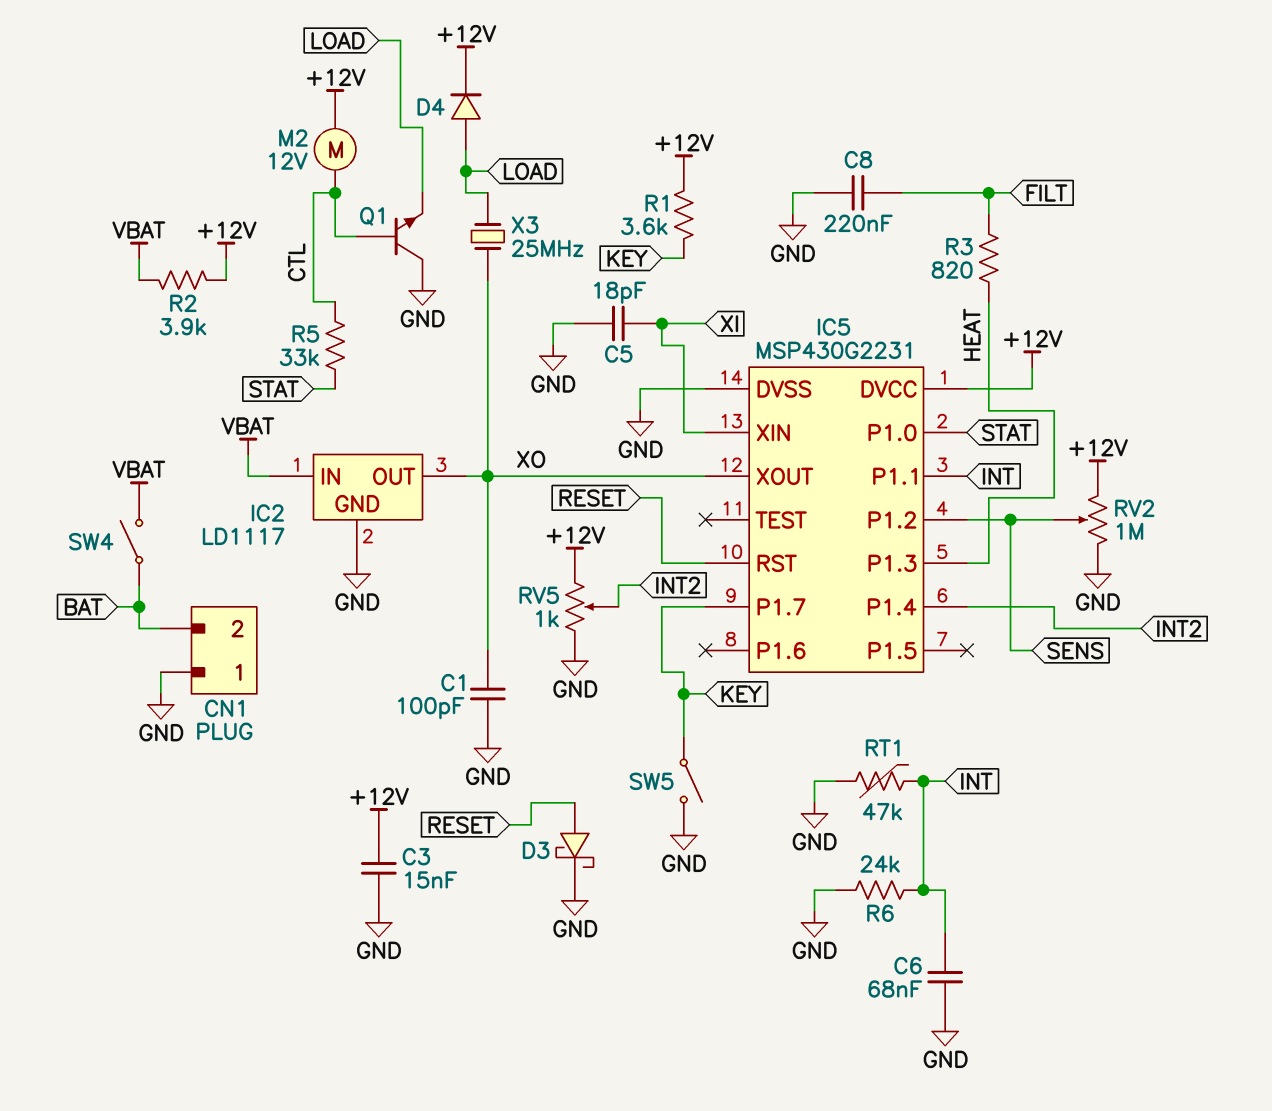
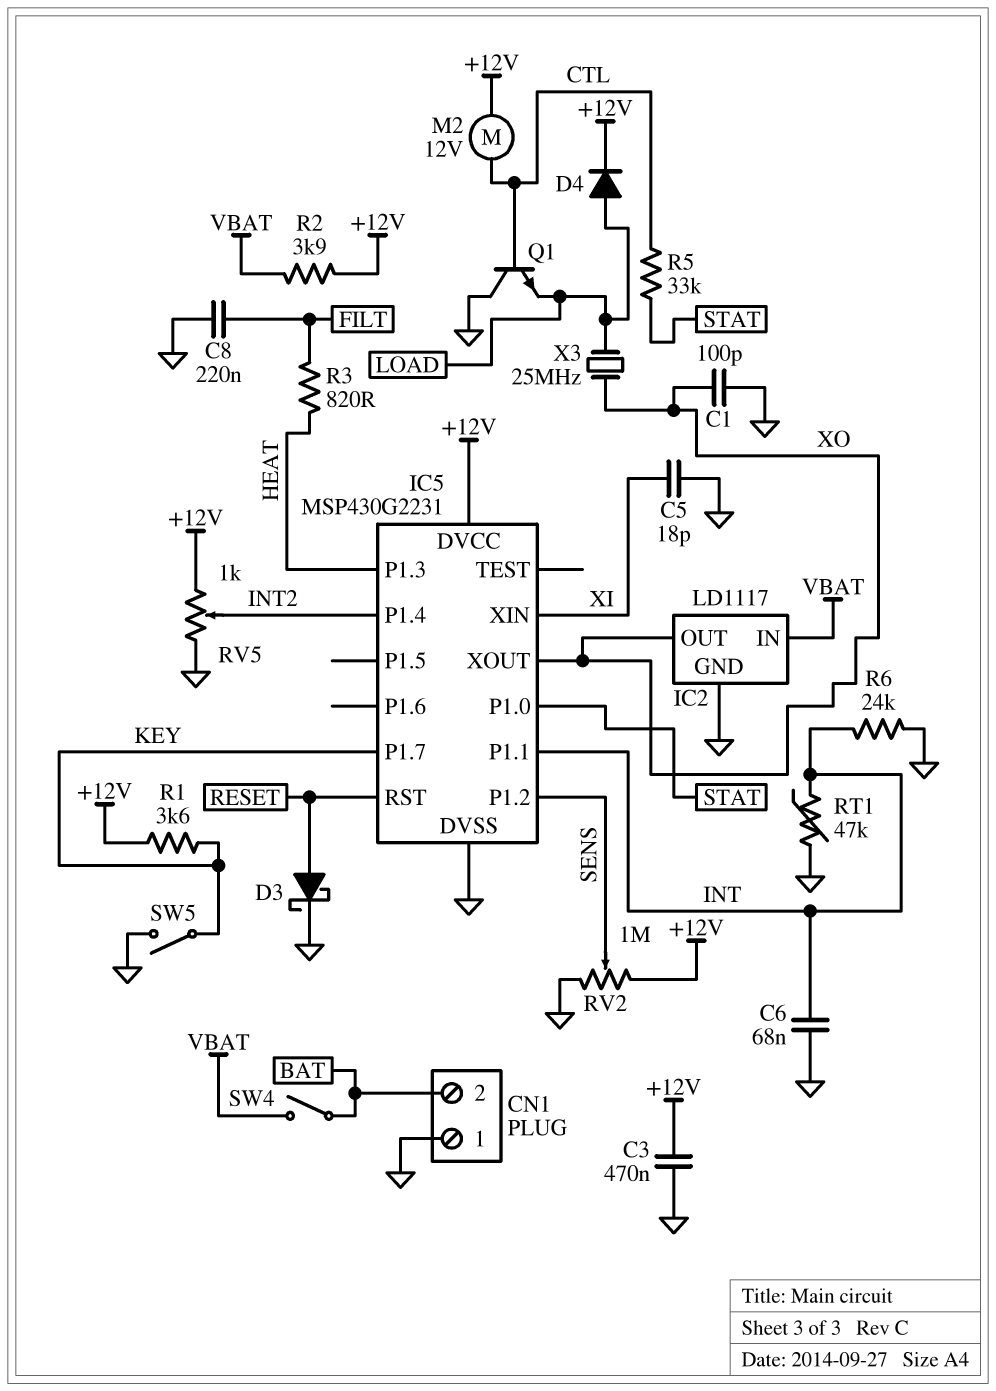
C3: 15nF (+12V, GND) -> 470nF (+12V, GND)

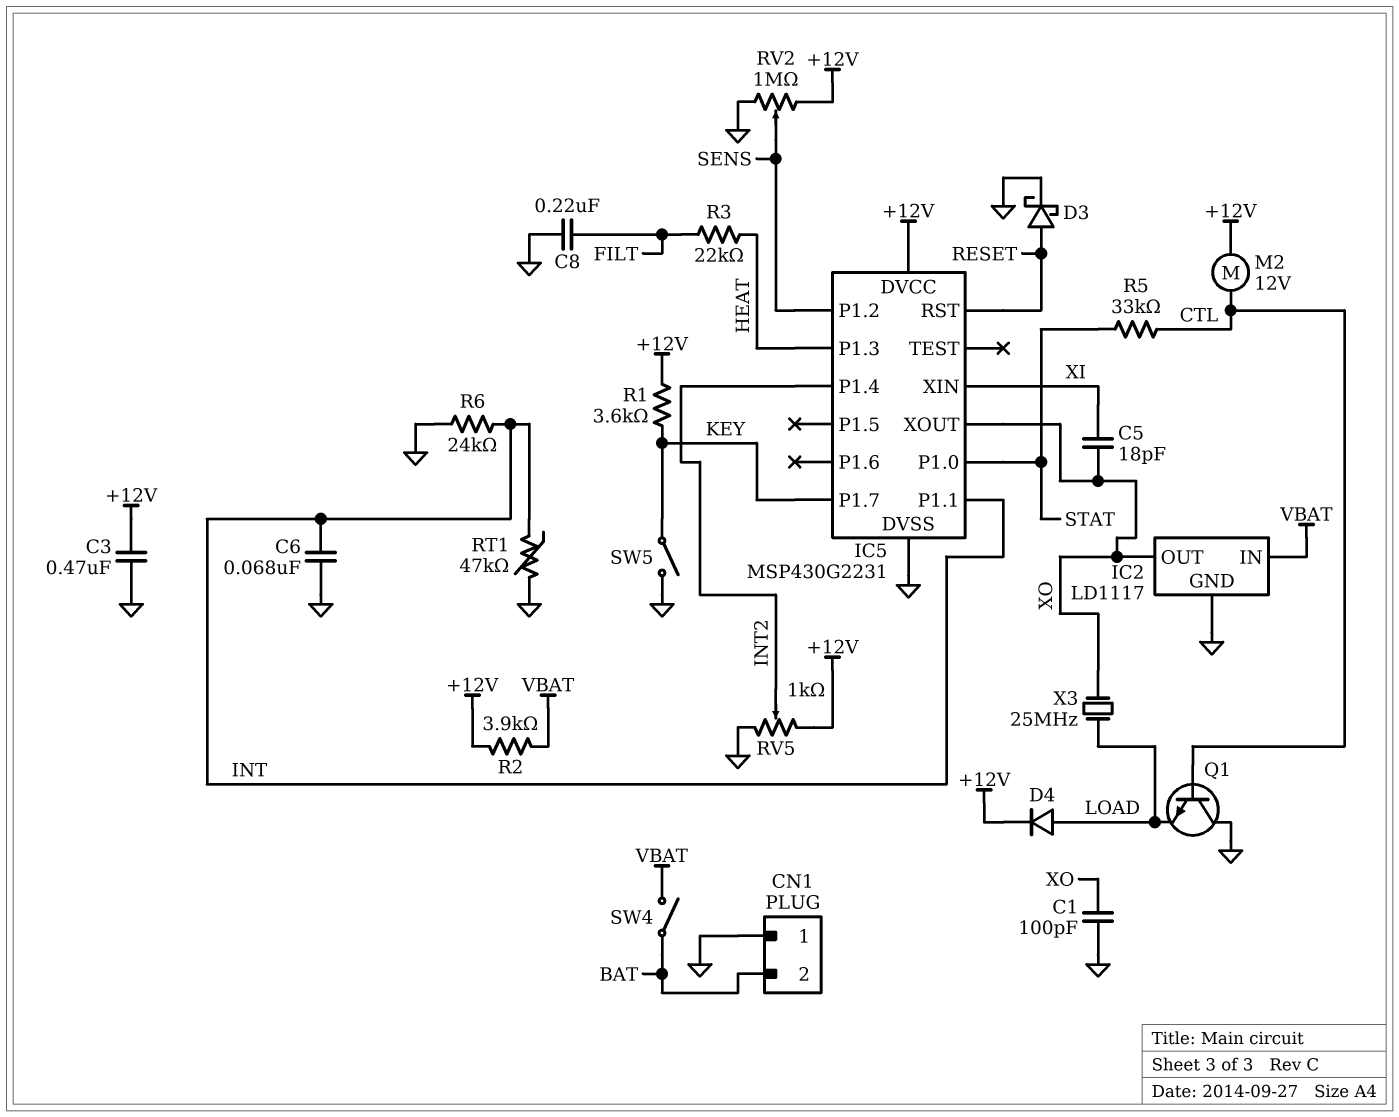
C5: 18pF (GND, XI) -> 18pF (XI, XO)
R3: 820 (FILT, HEAT) -> 22k (FILT, HEAT)

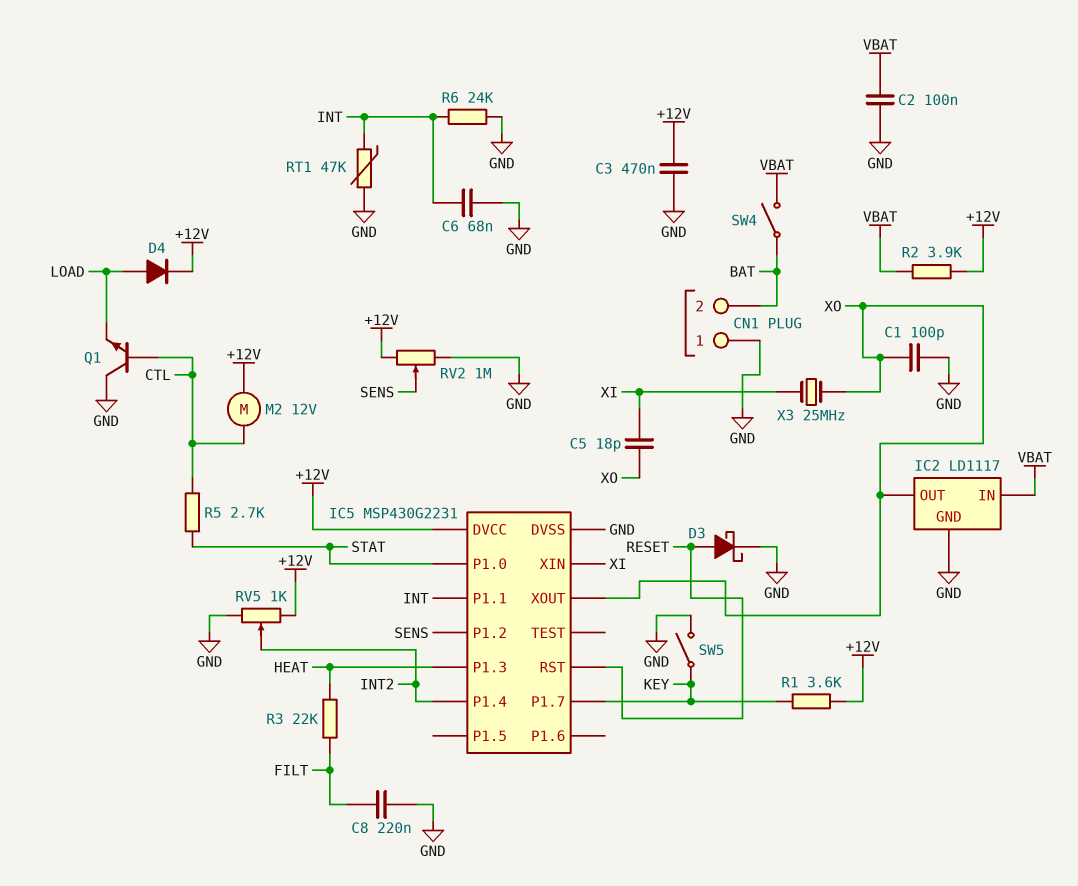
C2: none -> 100nF (GND, VBAT)
R5: 33k (CTL, STAT) -> 2.7k (CTL, STAT)
X3: 25MHz (LOAD, XO) -> 25MHz (XI, XO)

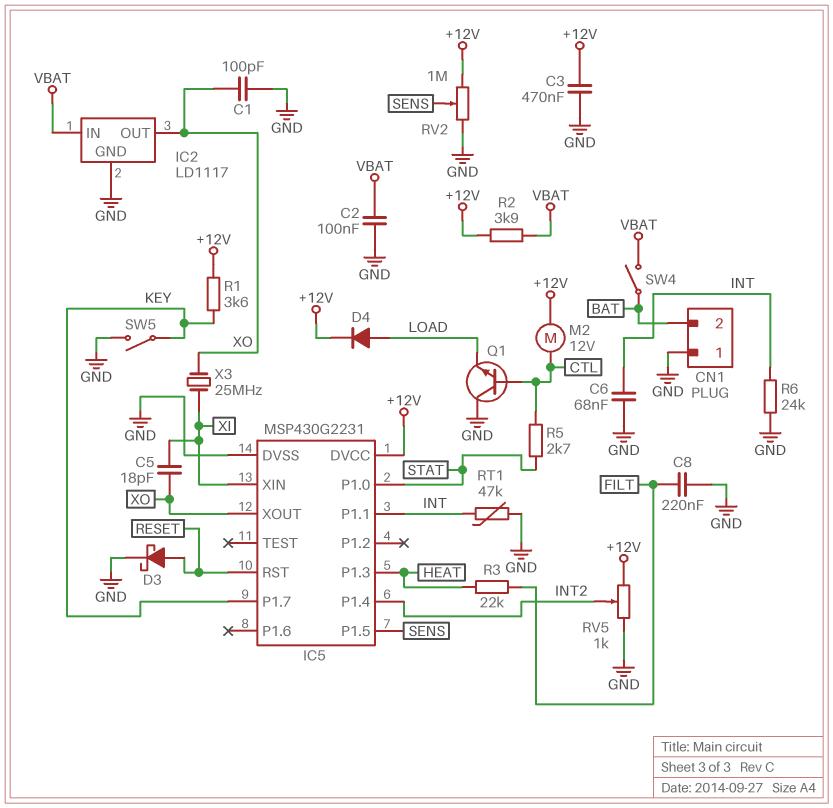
IC5 pin P1.2: SENS -> none
IC5 pin P1.5: none -> SENS

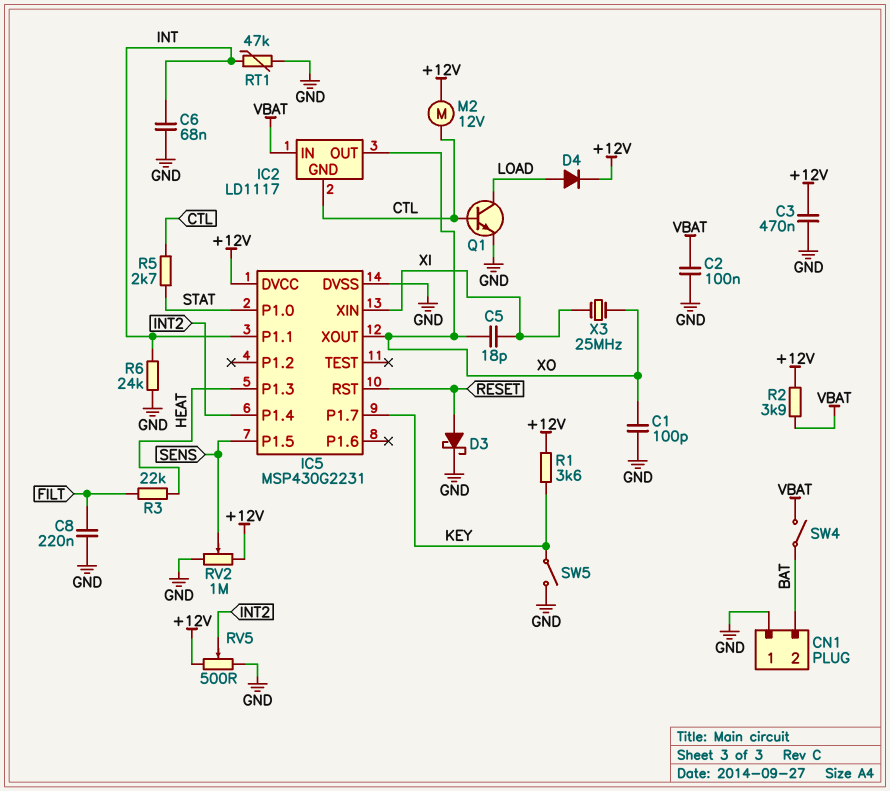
IC2 pin GND: GND -> CTL
Q1: NPN (B CTL, C GND, E LOAD) -> NPN (B CTL, C LOAD, E GND)
RV5: 1k (+12V, GND, wiper INT2) -> 500 (+12V, GND, wiper INT2)

